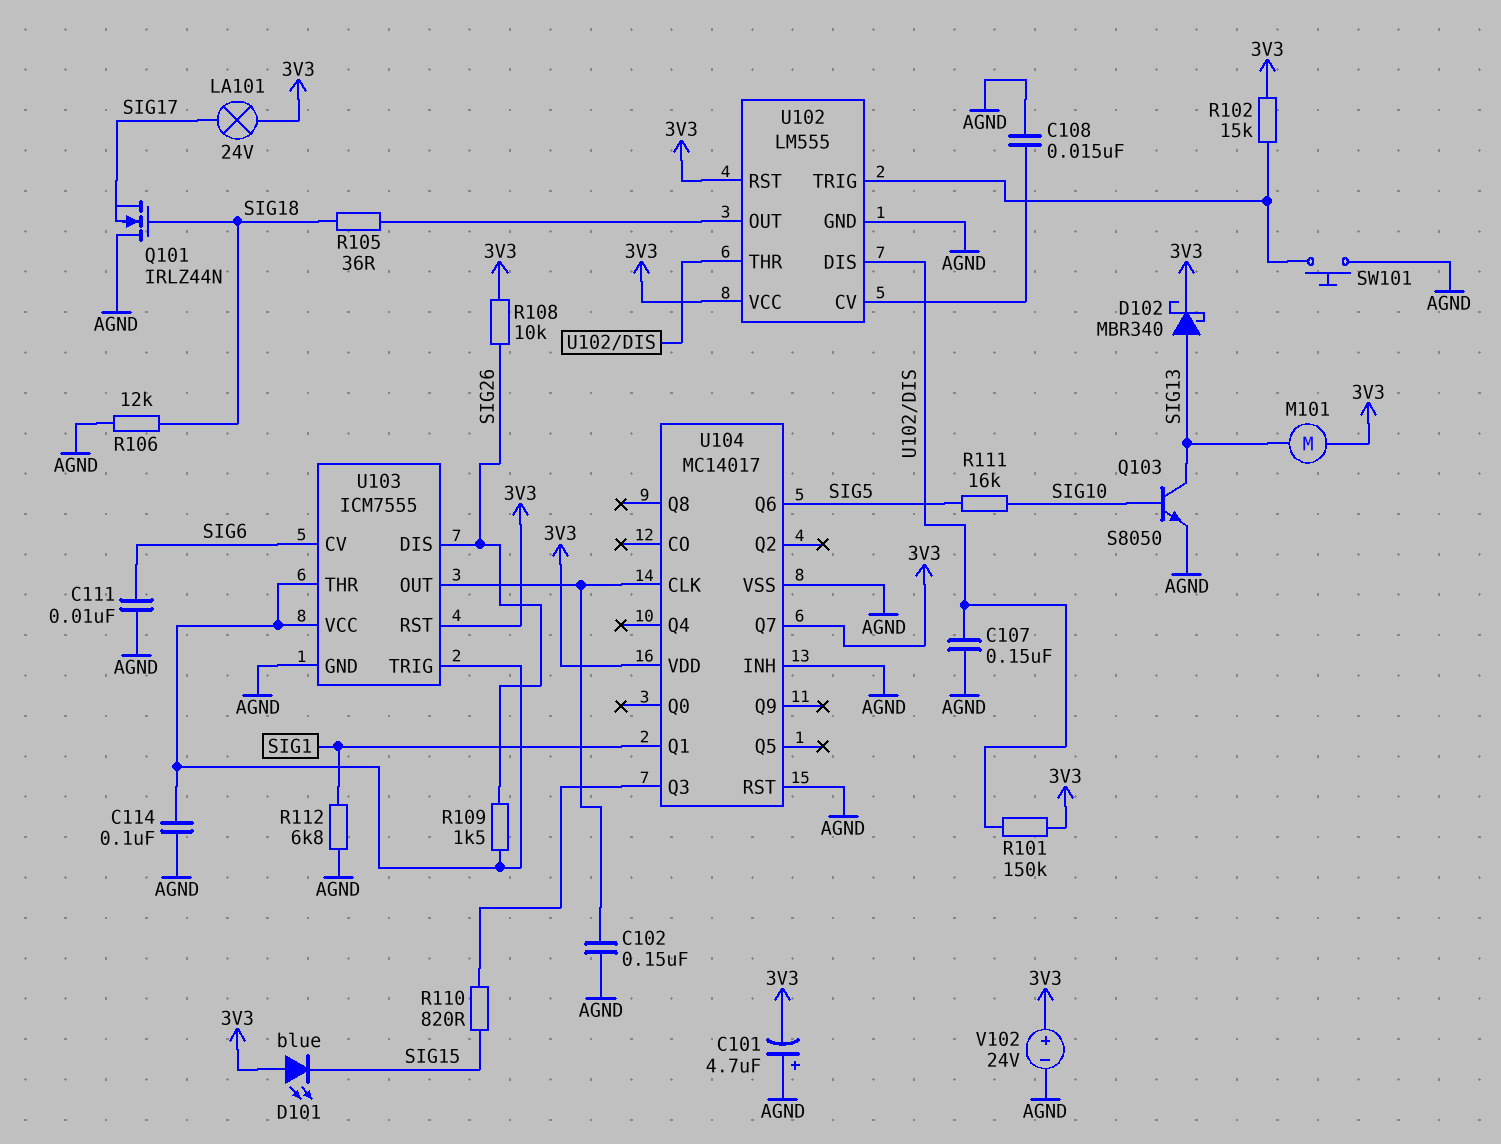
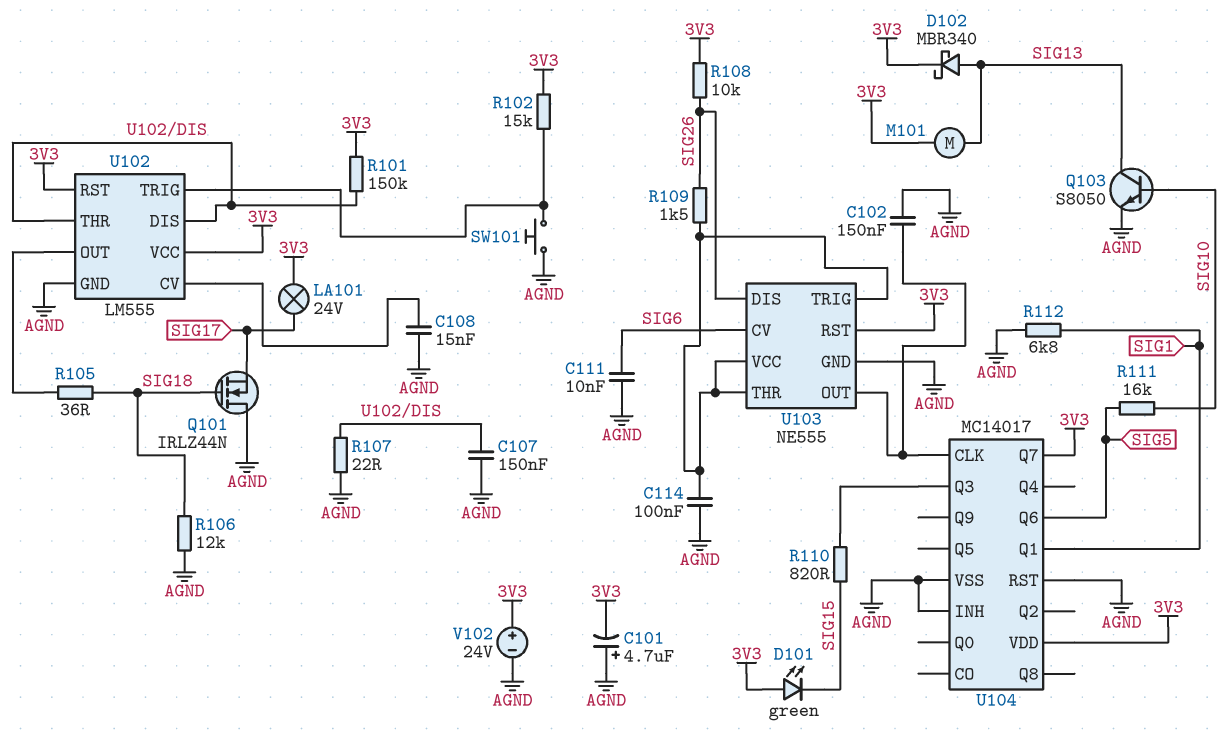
D101: LED blue (A 3V3, K SIG15) -> LED green (A 3V3, K SIG15)
R107: none -> 22 (AGND, U102/DIS)
U103: ICM7555 -> NE555

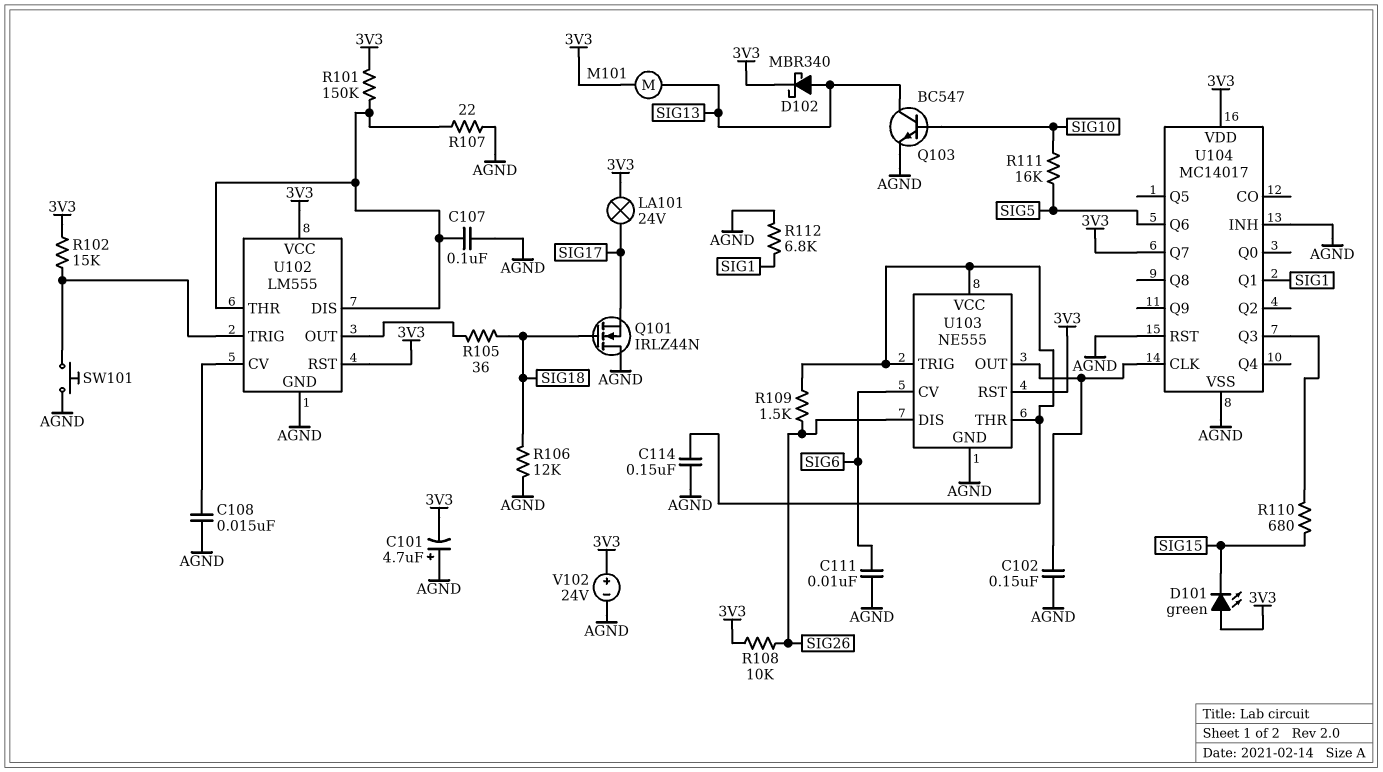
C107: 150nF (AGND, U102/DIS) -> 100nF (AGND, U102/DIS)
C114: 100nF (AGND, U103/THR) -> 150nF (AGND, U103/THR)
Q103: NPN S8050 (B SIG10, C SIG13, E AGND) -> NPN BC547 (B SIG10, C SIG13, E AGND)
R110: 820 (SIG15, U104/Q3) -> 680 (SIG15, U104/Q3)

